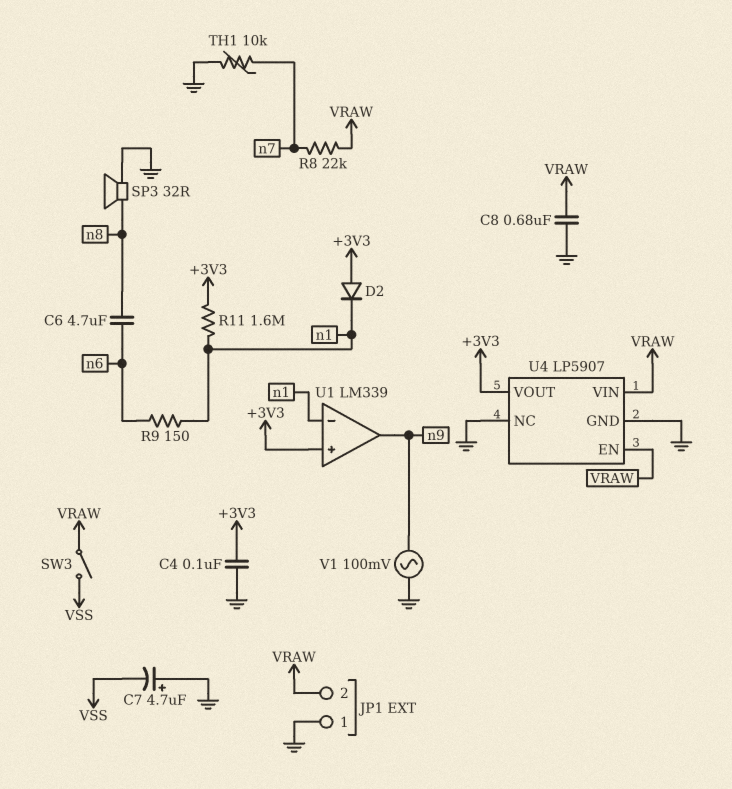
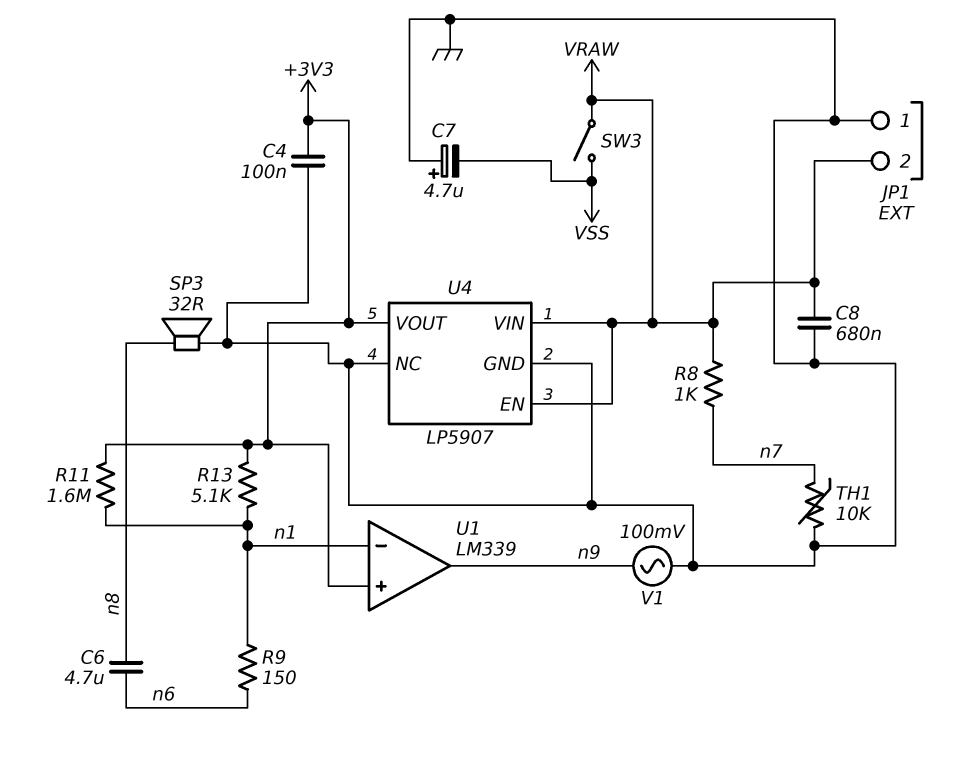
D2: diode (A +3V3, K n1) -> none
R8: 22k (VRAW, n7) -> 1k (VRAW, n7)
R13: none -> 5.1k (+3V3, n1)

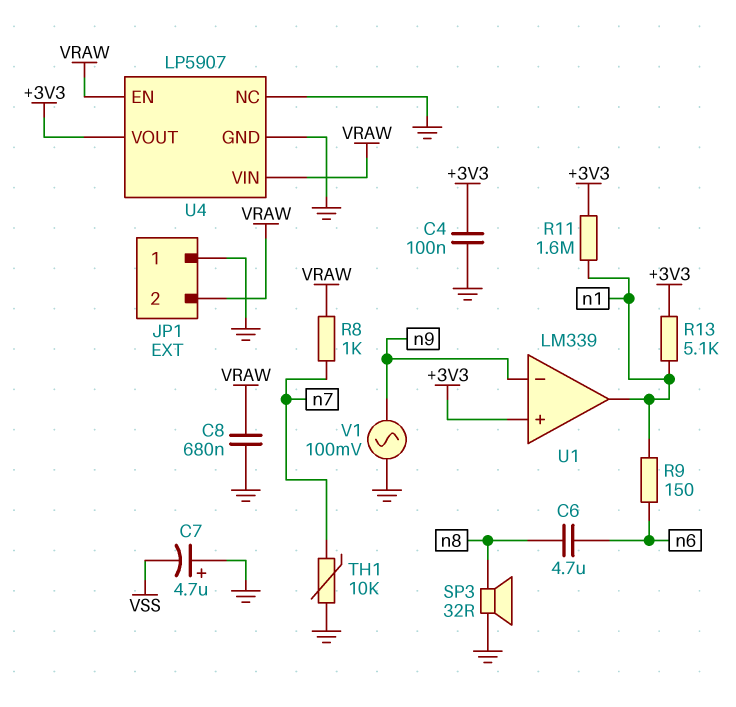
SW3: switch (VRAW, VSS) -> none
U1 pin in-: n1 -> n9
U1 pin out: n9 -> n1

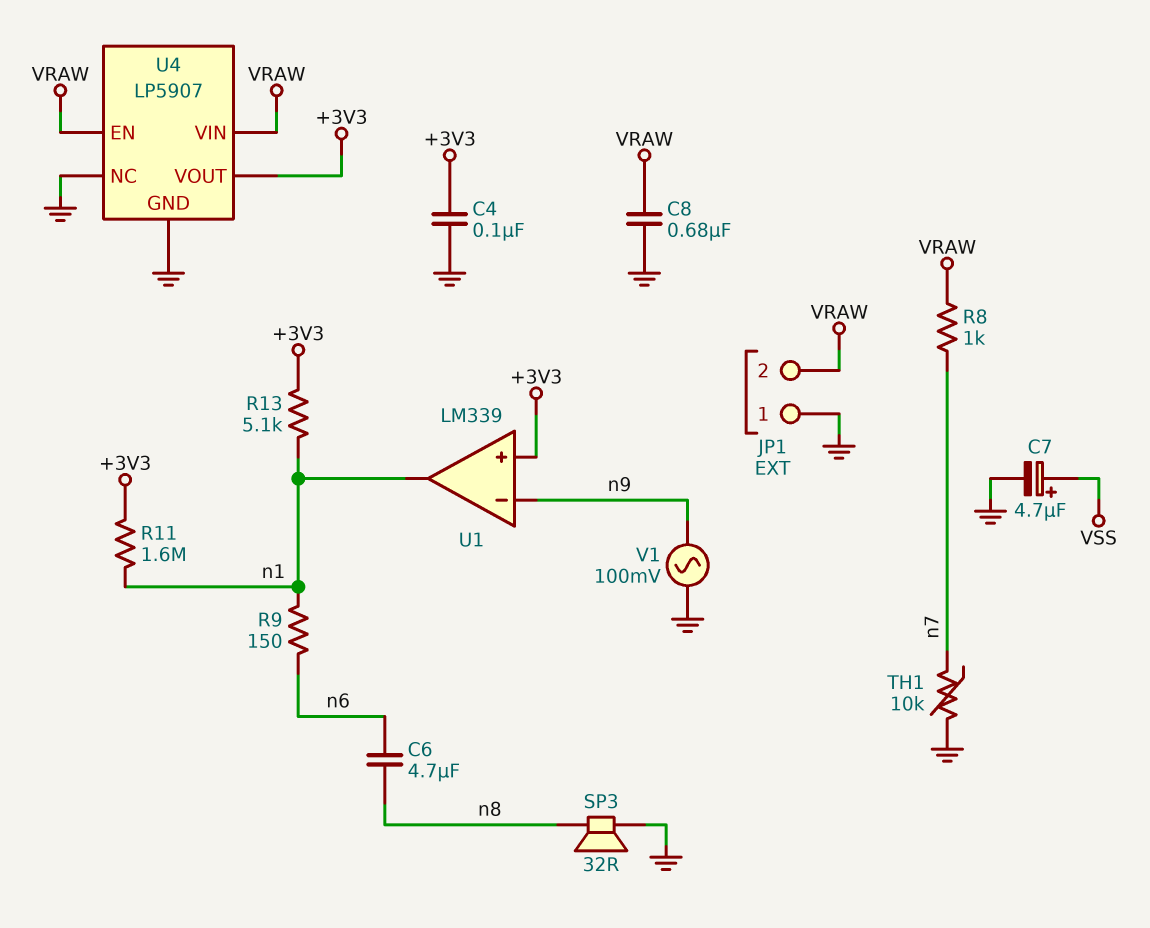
C7: 4.7uF (plus GND, minus VSS) -> 4.7uF (plus VSS, minus GND)

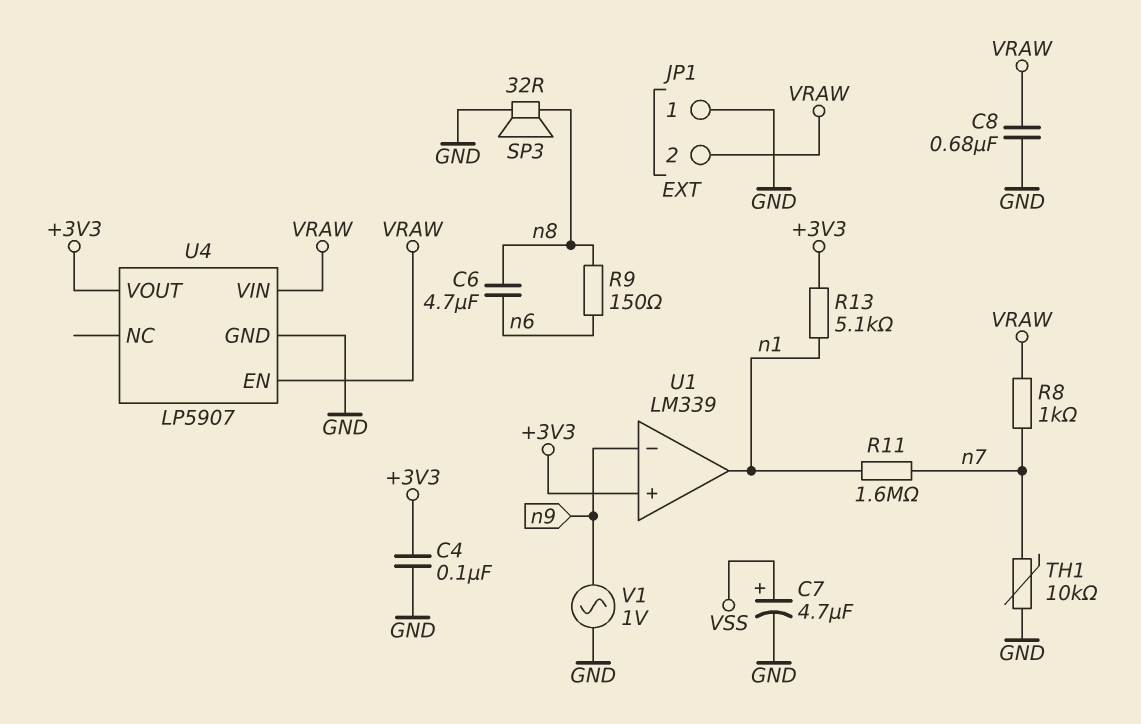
R9: 150 (n1, n6) -> 150 (n6, n8)
R11: 1.6M (+3V3, n1) -> 1.6M (n1, n7)
U4 pin NC: GND -> none
V1: AC 100mV (GND, n9) -> AC 1V (GND, n9)

